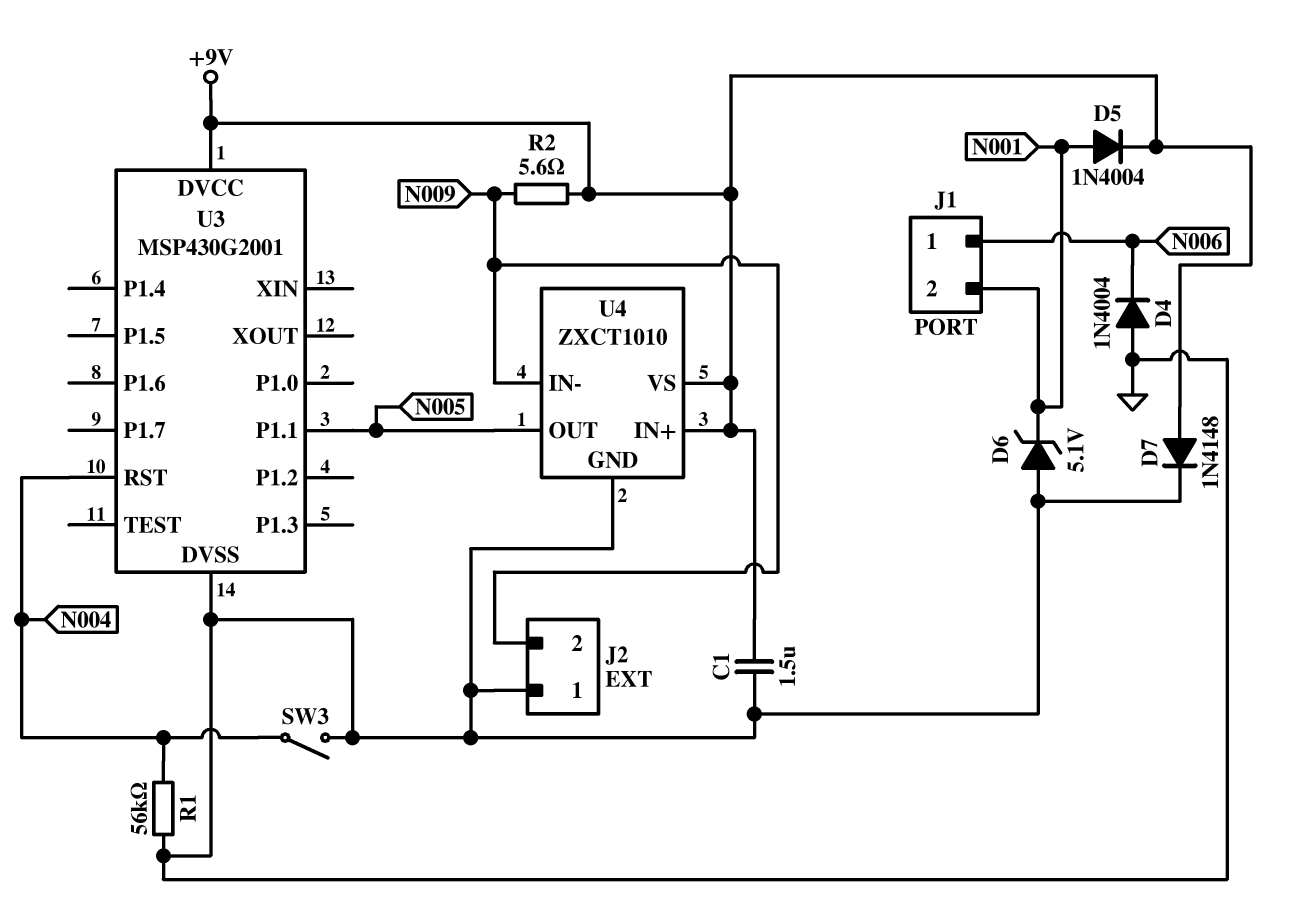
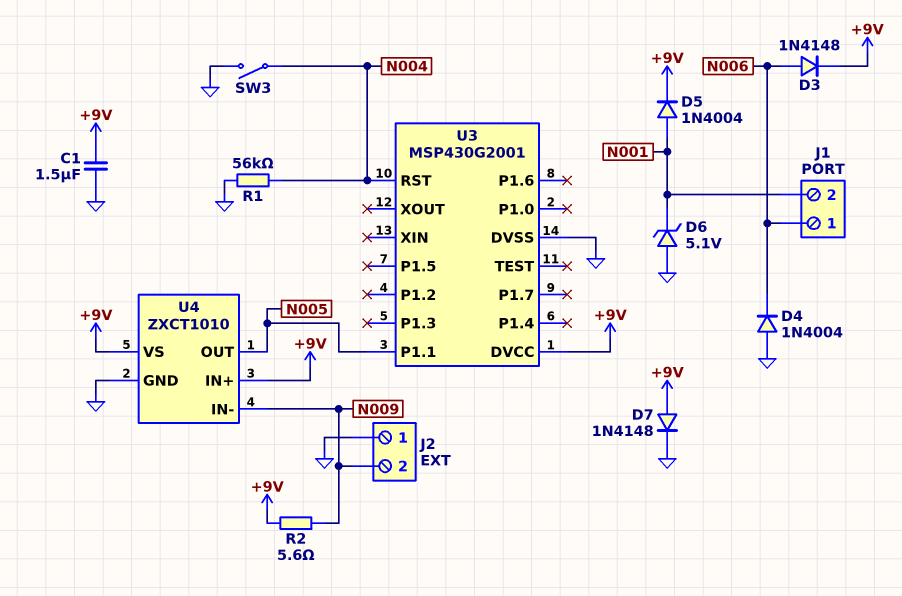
D3: none -> diode 1N4148 (A N006, K +9V)

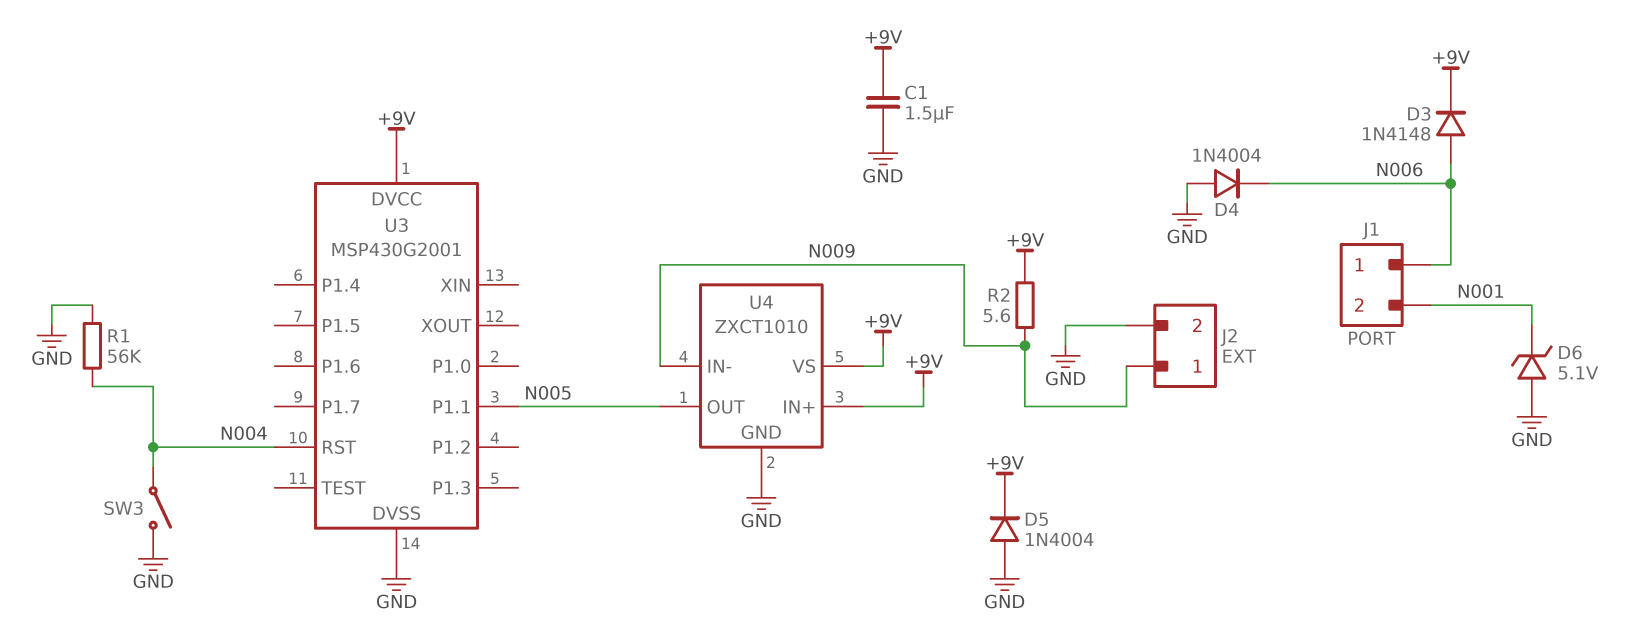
D5: diode 1N4004 (A N001, K +9V) -> diode 1N4004 (A GND, K +9V)
D7: diode 1N4148 (A +9V, K GND) -> none
J2 pin 1: GND -> N009
J2 pin 2: N009 -> GND

